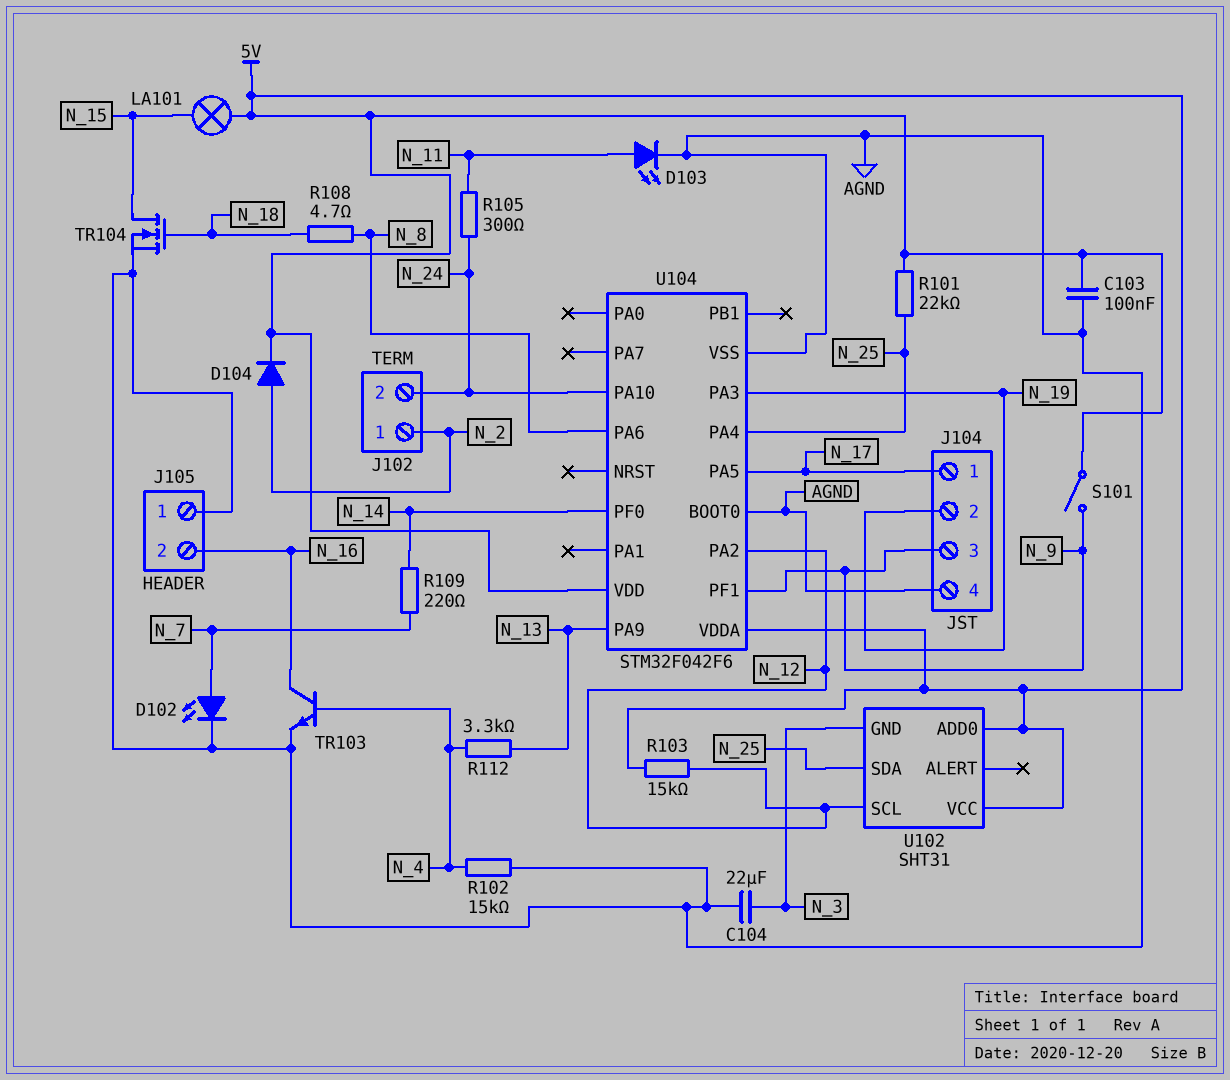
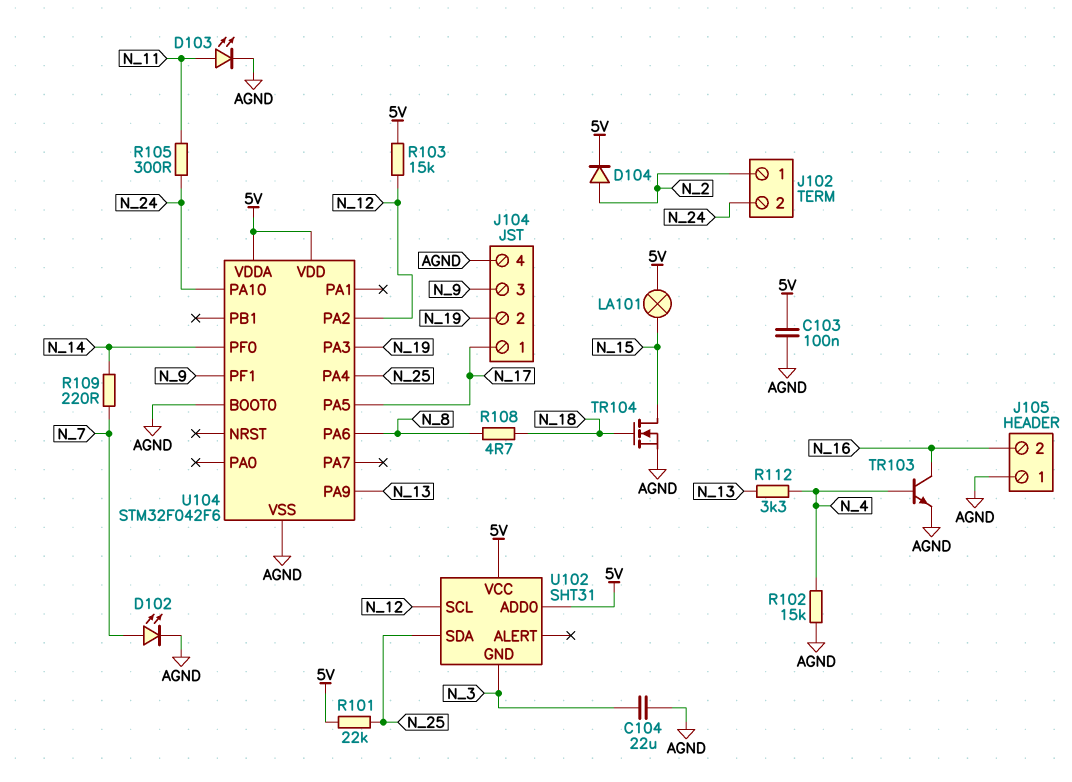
S101: switch (5V, N_9) -> none

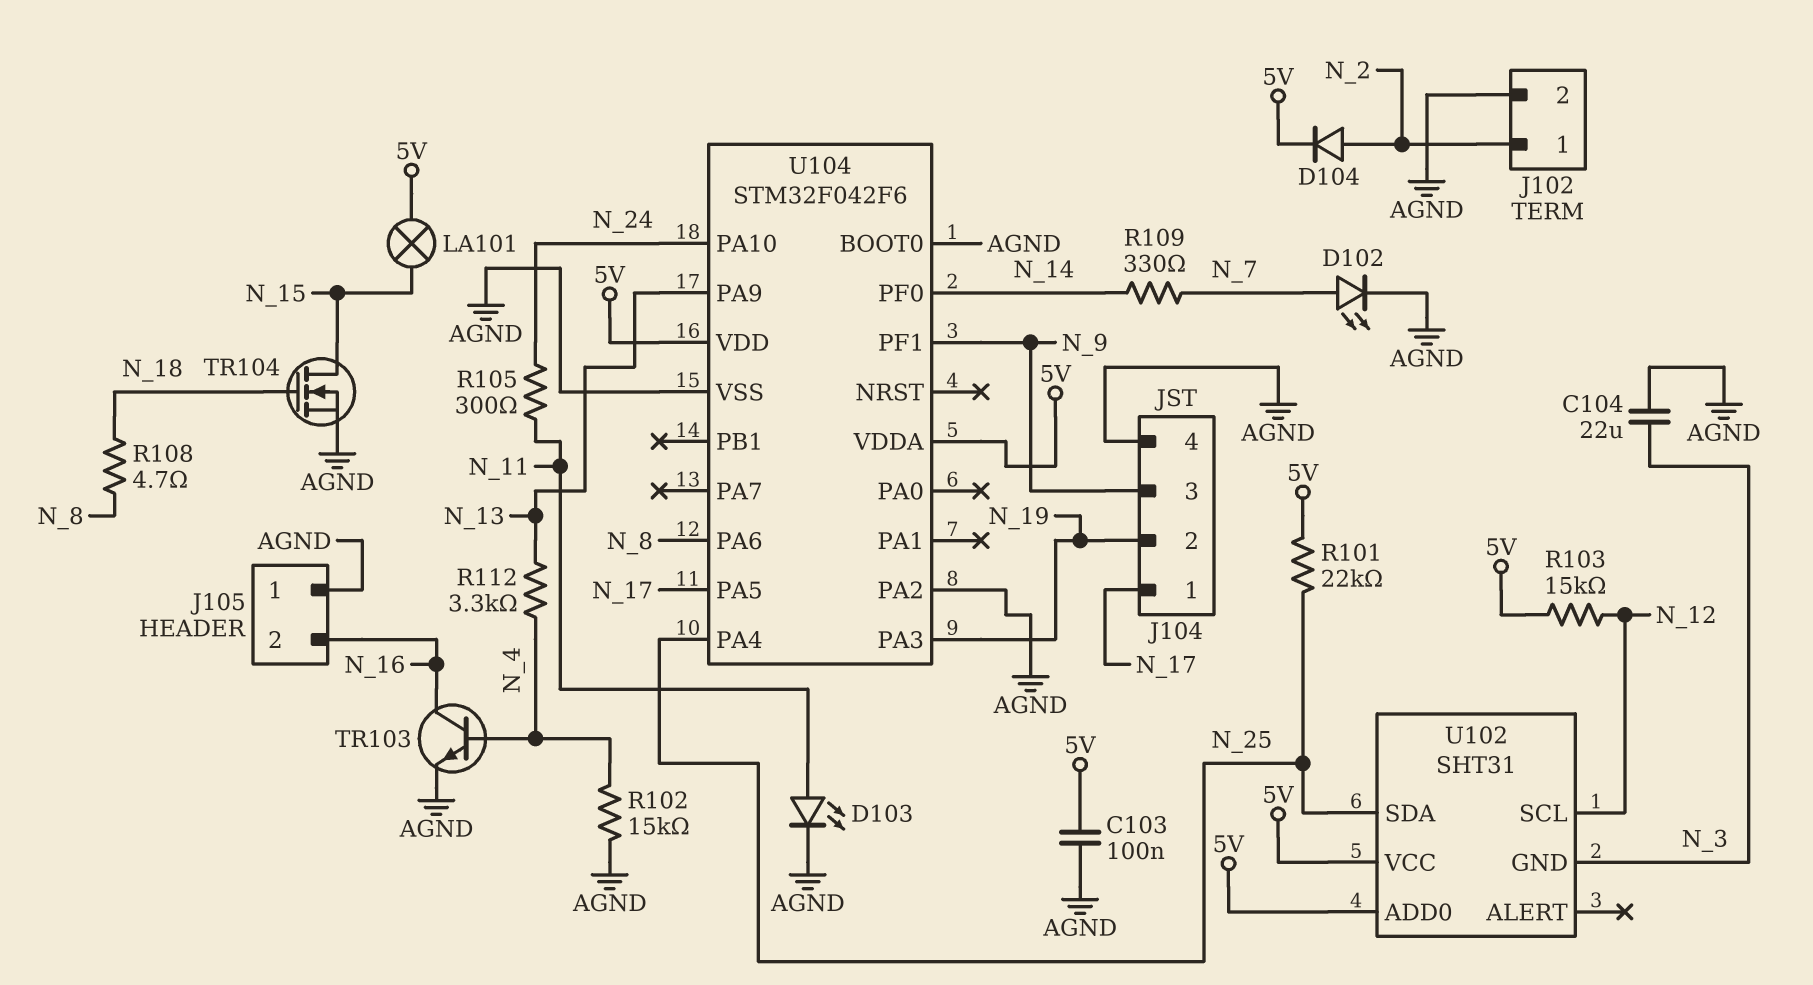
J102 pin 2: N_24 -> AGND
R109: 220 (N_7, N_14) -> 330 (N_7, N_14)
U104 pin PA2: N_12 -> AGND

